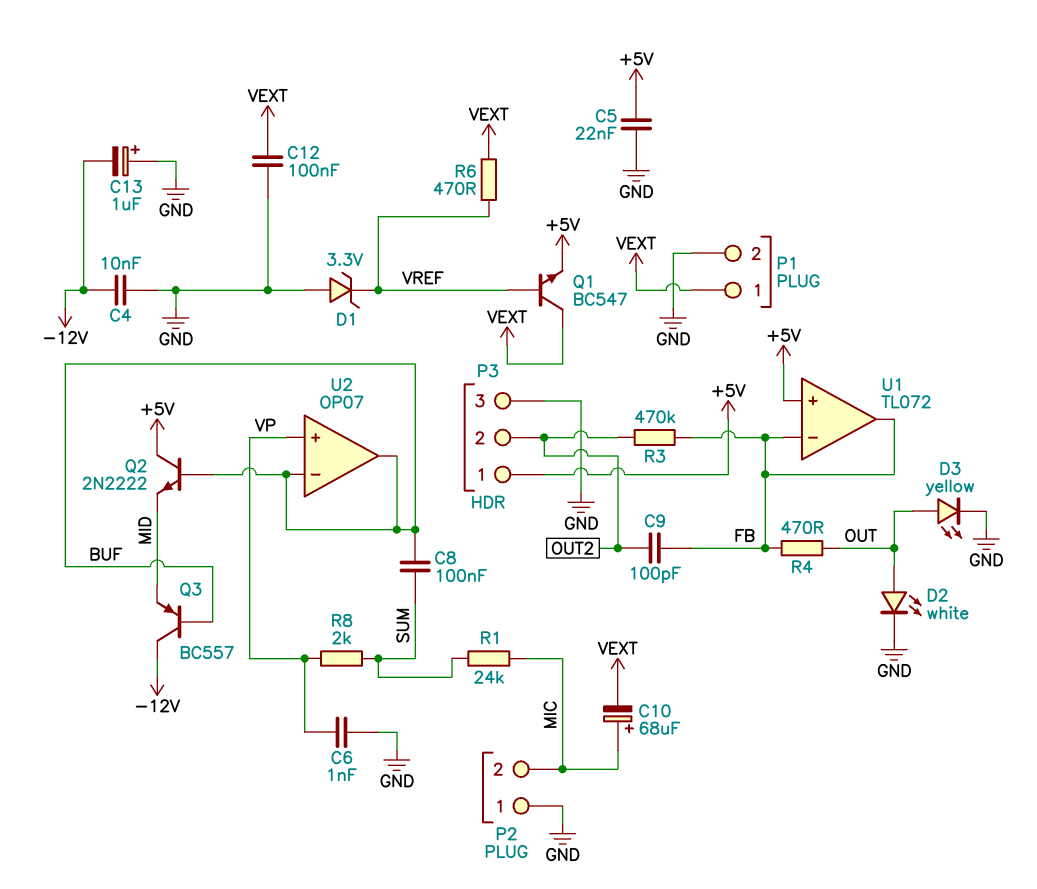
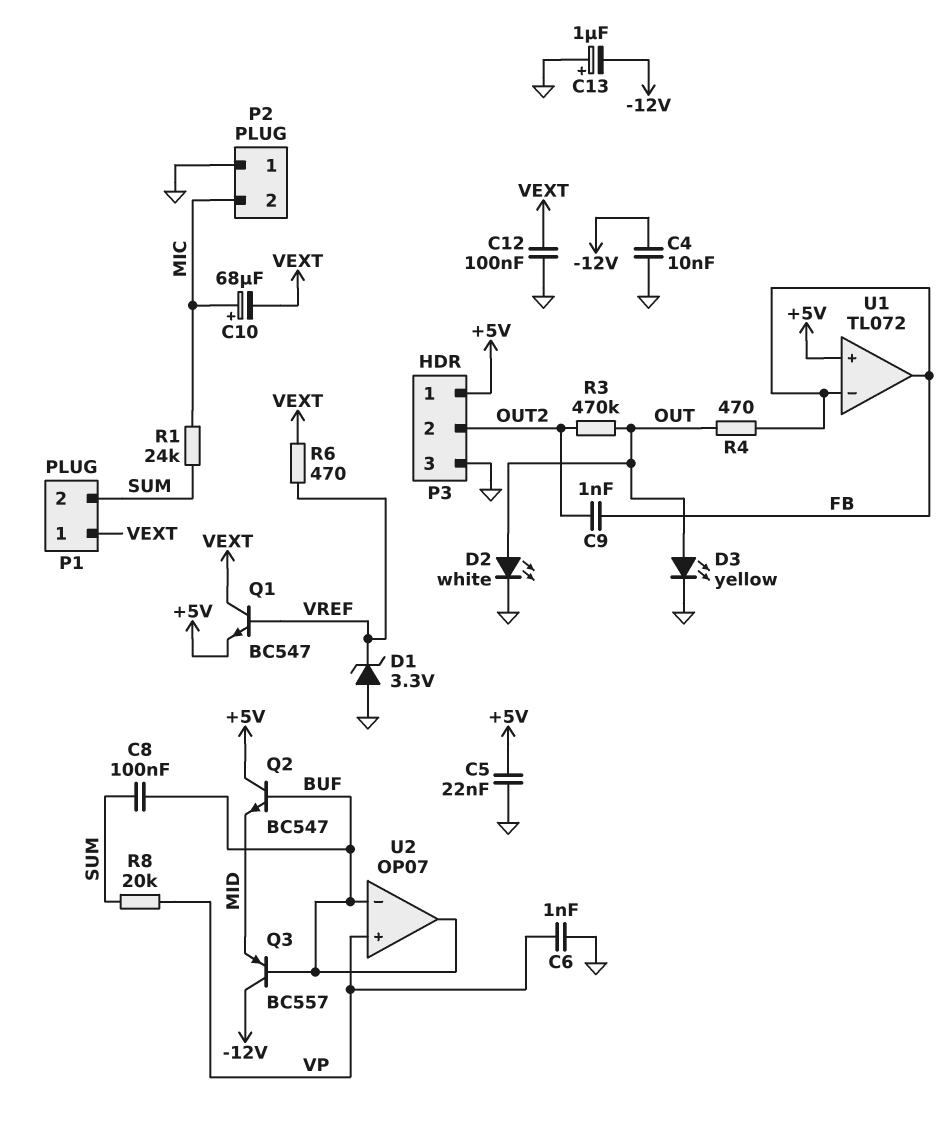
C9: 100pF (FB, OUT2) -> 1nF (FB, OUT2)
P1 pin 2: GND -> SUM
Q2: NPN 2N2222 (B BUF, C +5V, E MID) -> NPN BC547 (B BUF, C +5V, E MID)
R3: 470k (FB, OUT2) -> 470k (OUT, OUT2)
R8: 2k (SUM, VP) -> 20k (SUM, VP)

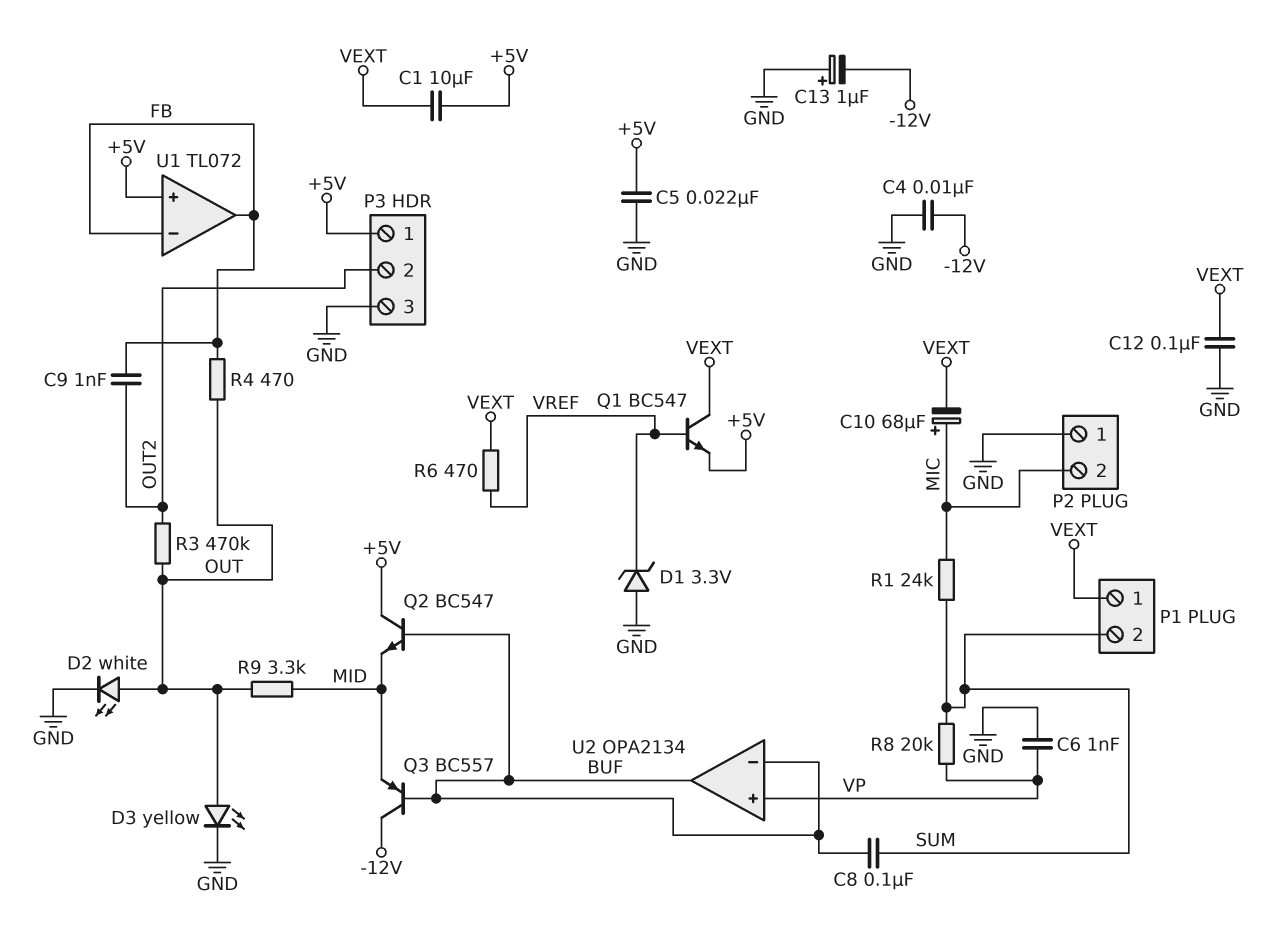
C1: none -> 10uF (+5V, VEXT)
R9: none -> 3.3k (MID, OUT)
U2: OP07 -> OPA2134

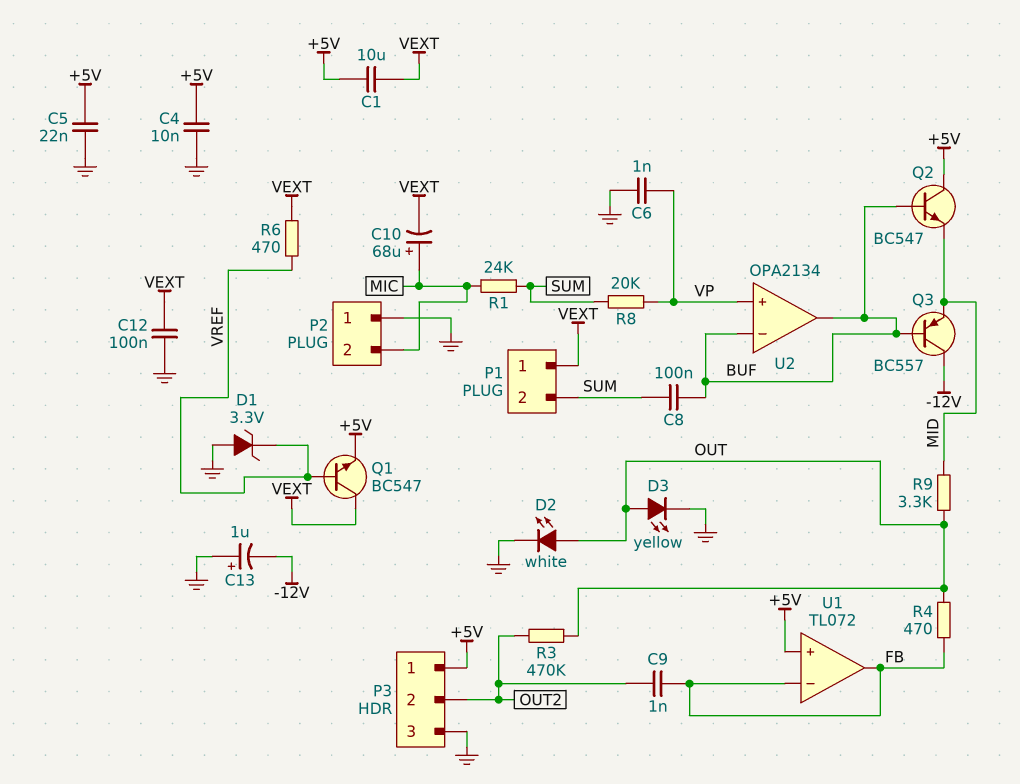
C4: 10nF (-12V, GND) -> 10nF (+5V, GND)

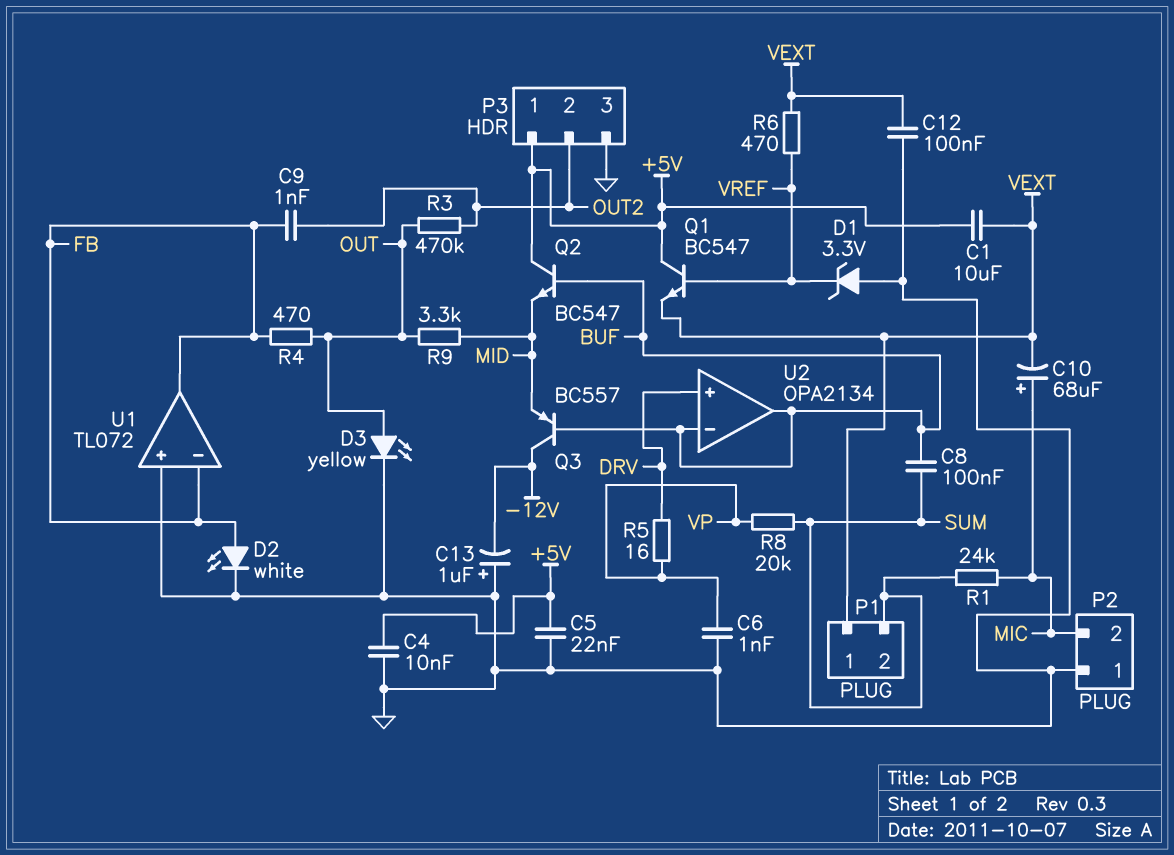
D2: LED white (A OUT, K GND) -> LED white (A FB, K GND)
Q1: NPN BC547 (B VREF, C VEXT, E +5V) -> NPN BC547 (B VREF, C +5V, E VEXT)
R5: none -> 16 (DRV, VP)
U1 pin in+: +5V -> GND
U2 pin in+: VP -> DRV

